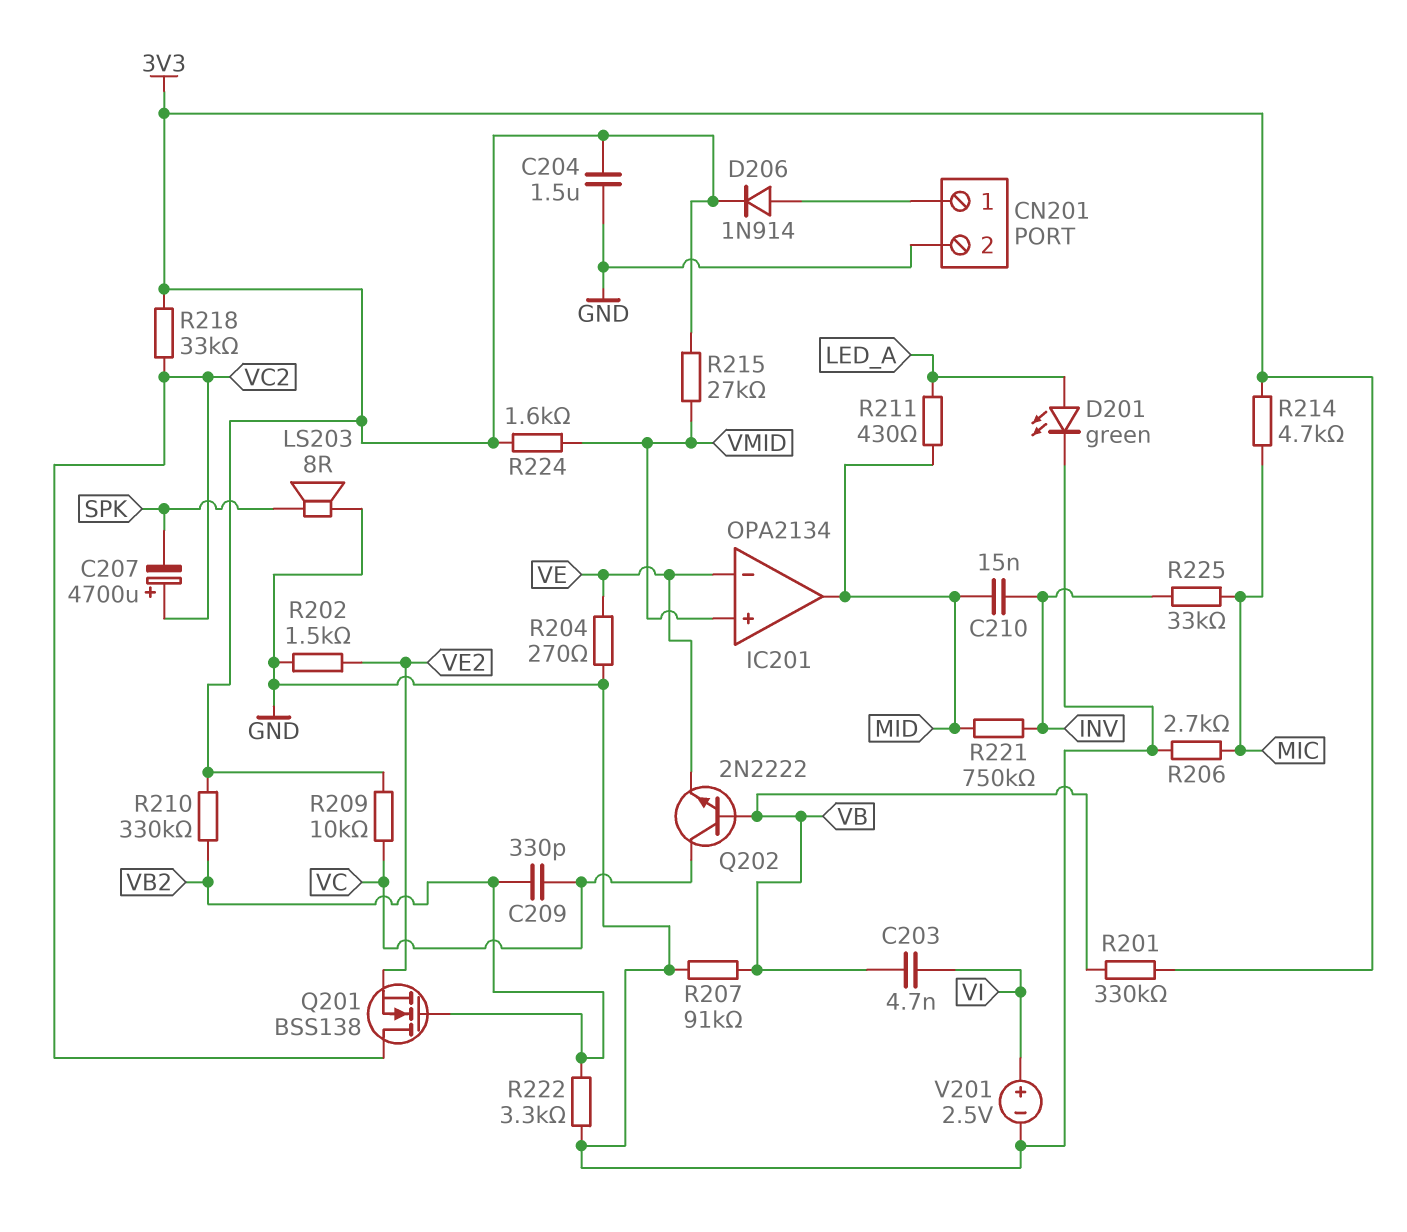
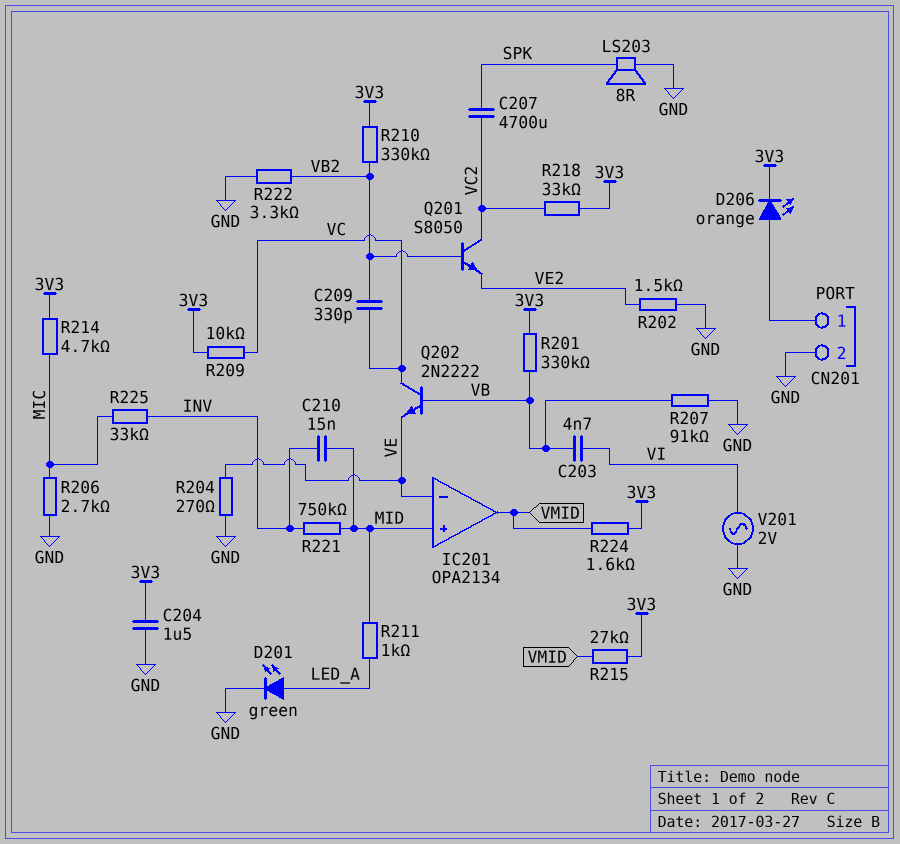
C207: 4700uF (plus VC2, minus SPK) -> 4700uF (SPK, VC2)
D206: diode 1N914 (A CN201/1, K 3V3) -> LED orange (A CN201/1, K 3V3)
IC201 pin in+: VMID -> MID
IC201 pin out: MID -> VMID
Q201: NMOS BSS138 (G VB2, D VC2, S VE2) -> NPN S8050 (B VB2, C VC2, E VE2)
R211: 430 (LED_A, MID) -> 1k (LED_A, MID)
V201: 2.5V (plus VI, minus GND) -> AC 2V (GND, VI)

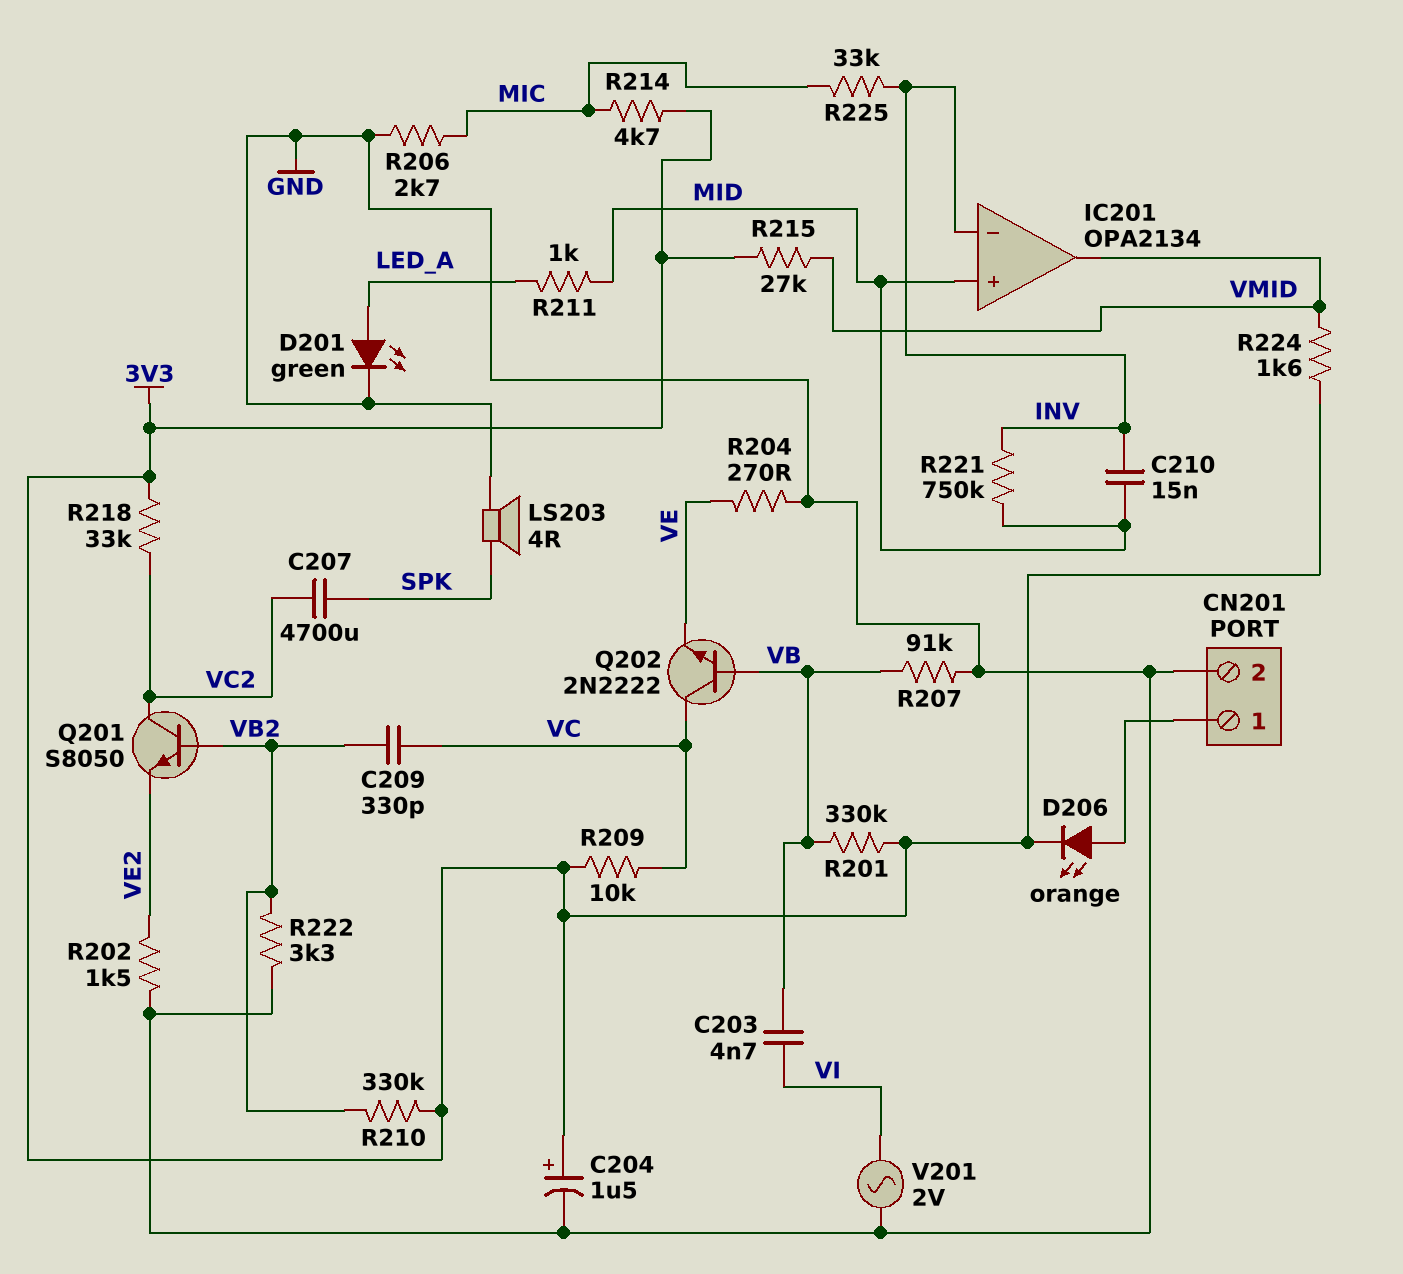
C204: 1.5uF (3V3, GND) -> 1.5uF (plus 3V3, minus GND)
IC201 pin in-: VE -> INV
LS203: speaker 8R (GND, SPK) -> speaker 4R (GND, SPK)

